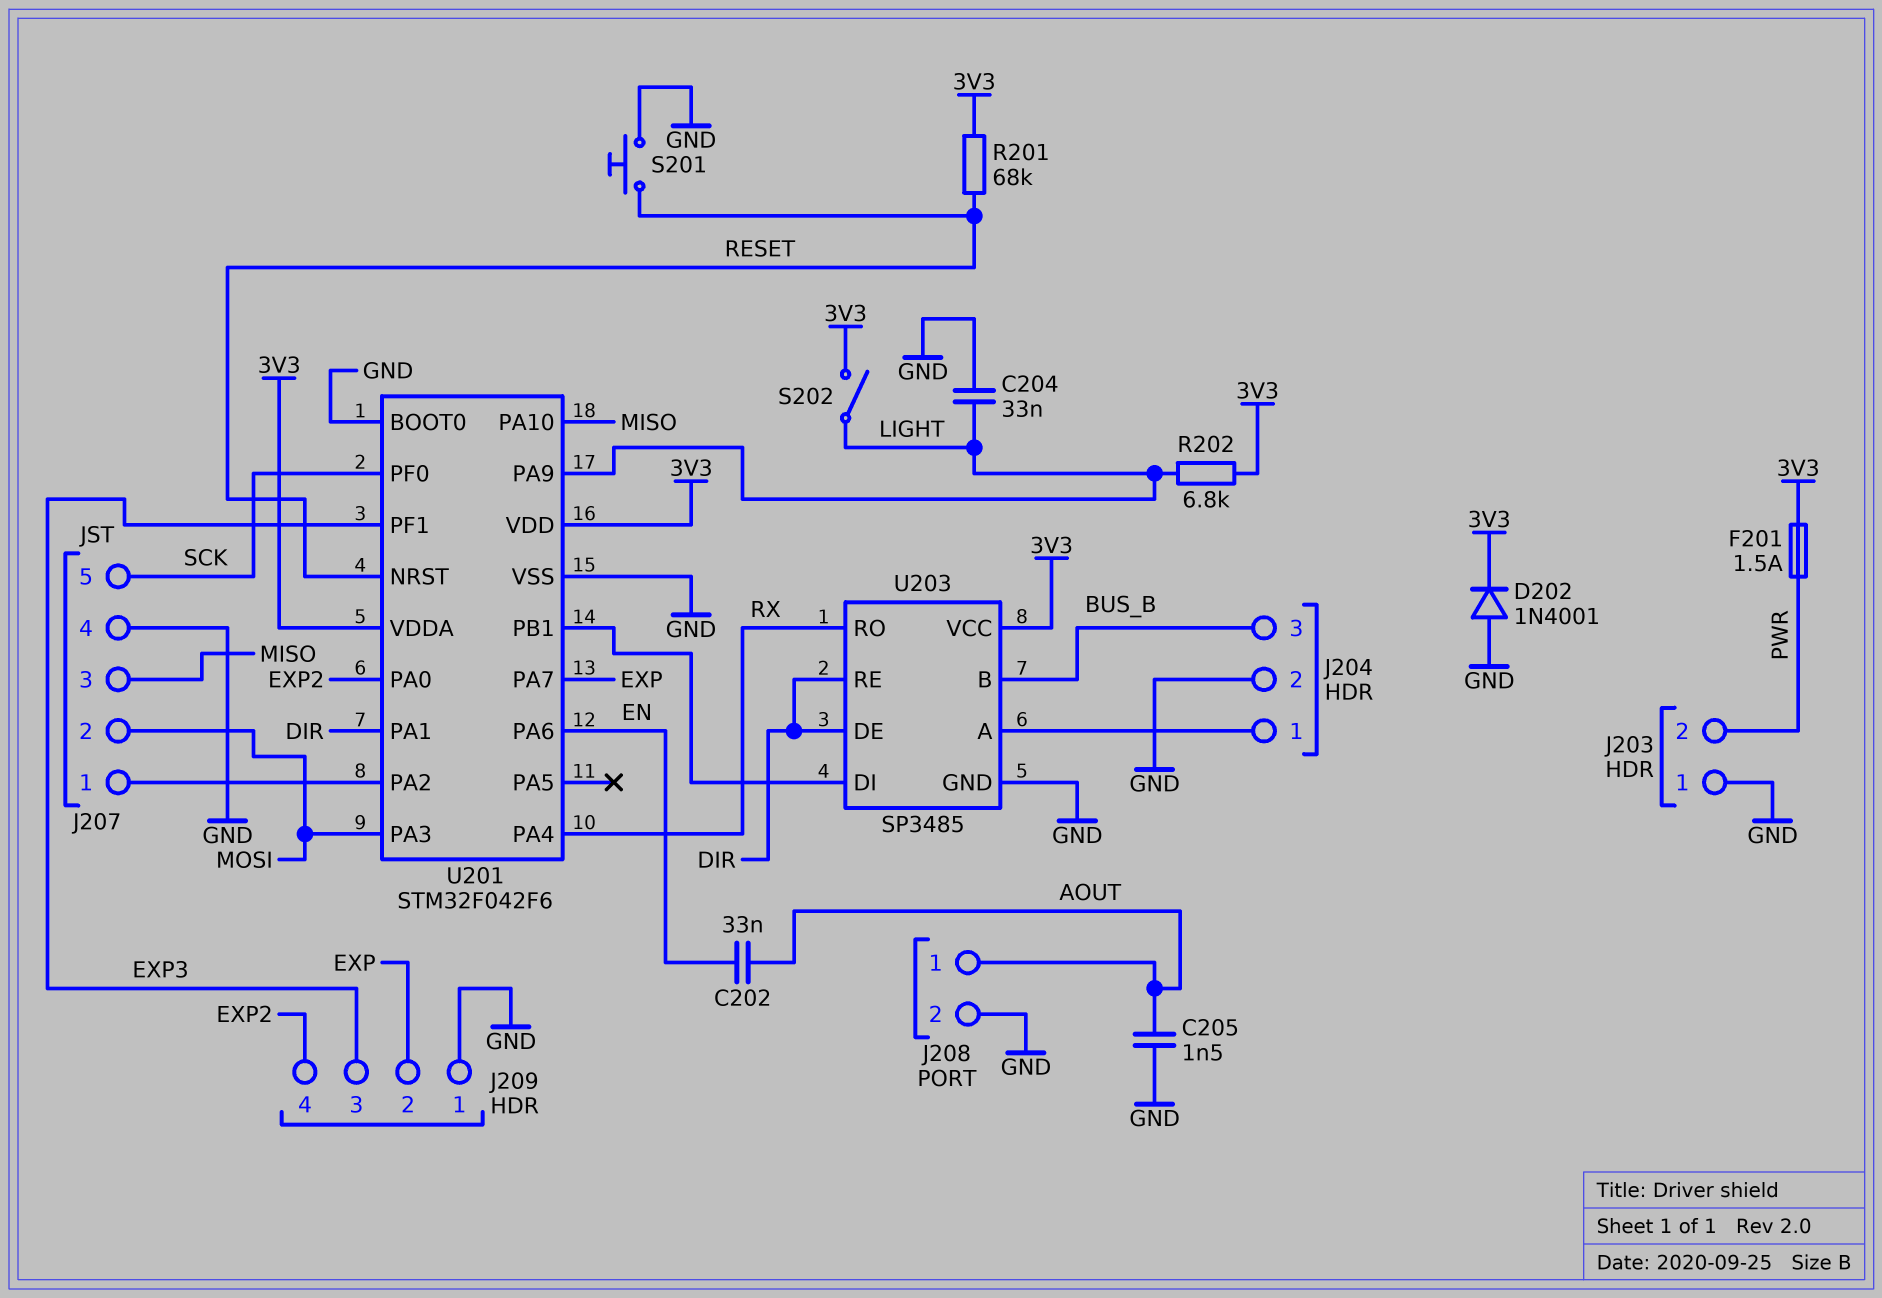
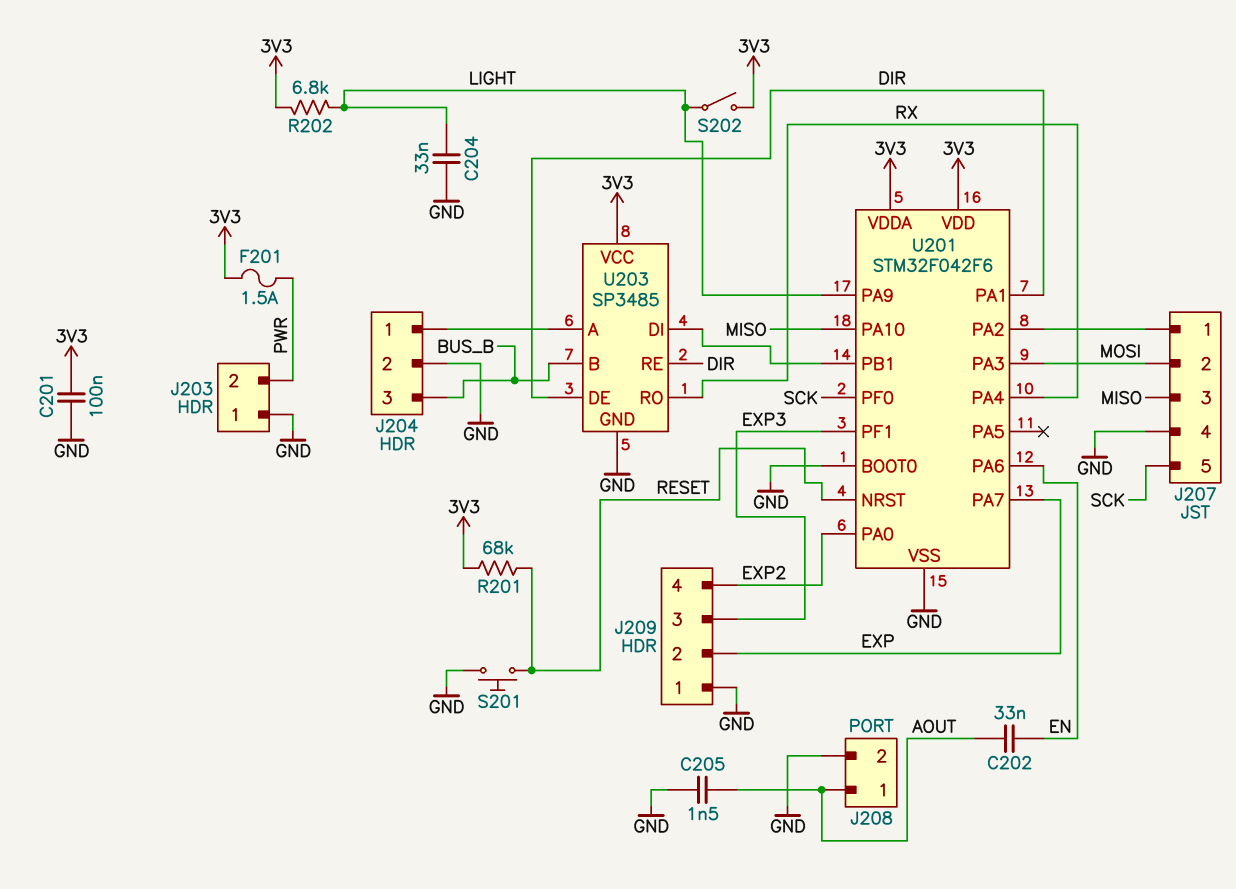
C201: none -> 100nF (3V3, GND)
D202: diode 1N4001 (A GND, K 3V3) -> none

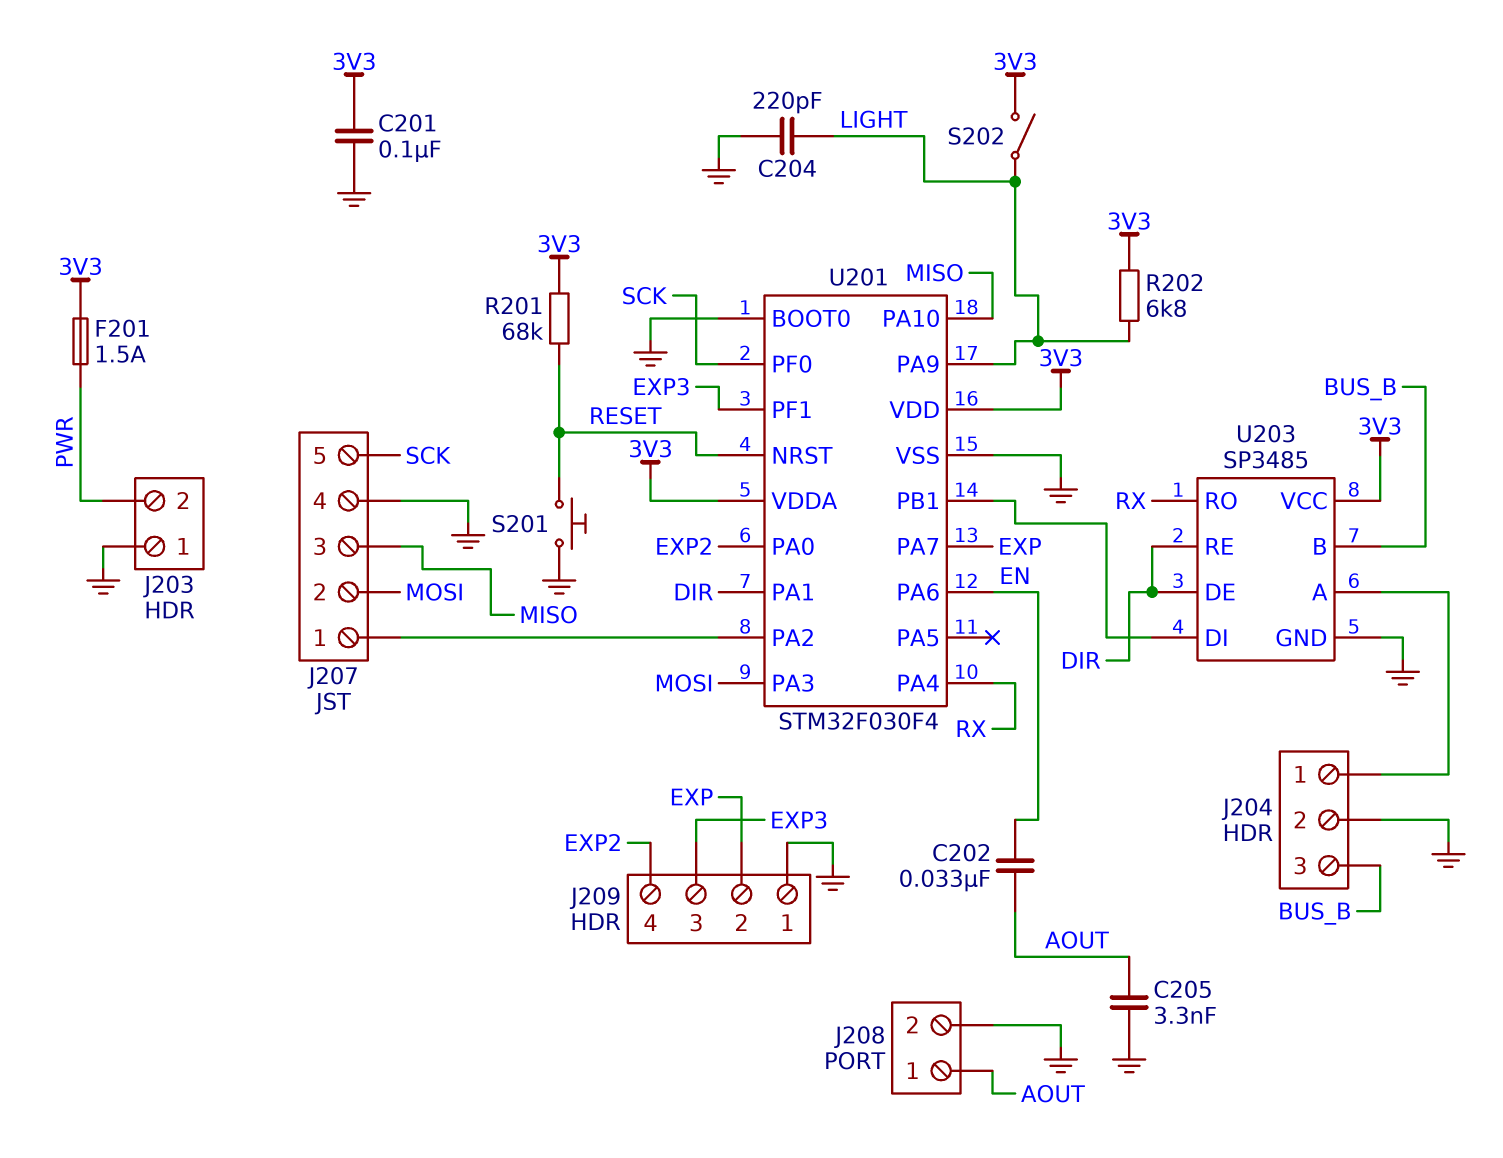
C204: 33nF (GND, LIGHT) -> 220pF (GND, LIGHT)
C205: 1.5nF (AOUT, GND) -> 3.3nF (AOUT, GND)
U201: STM32F042F6 -> STM32F030F4

